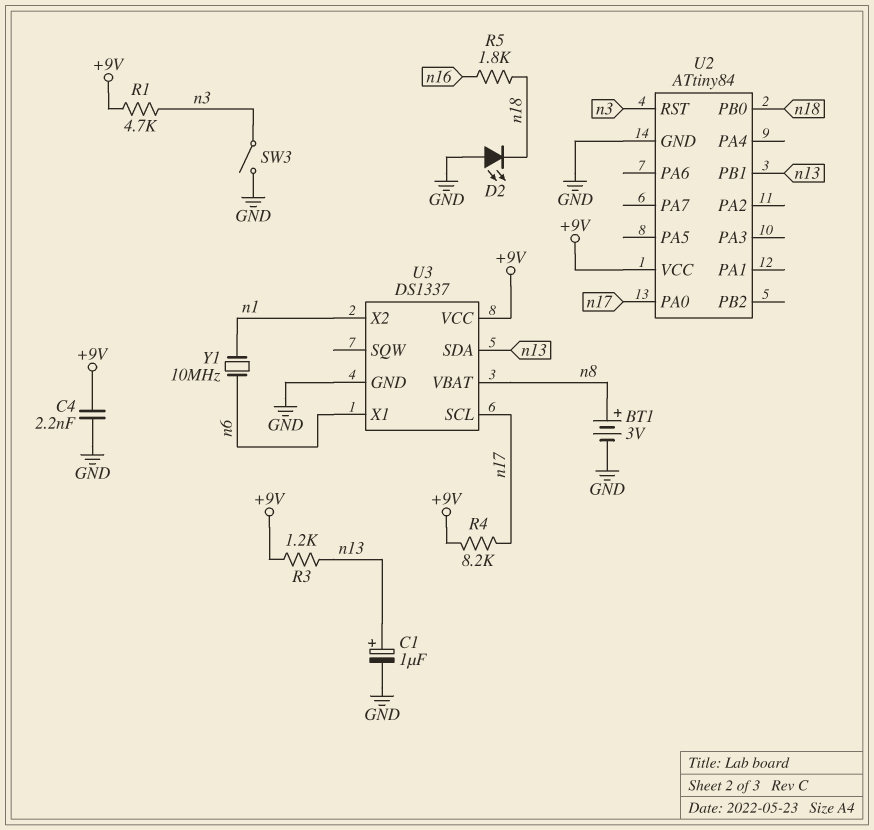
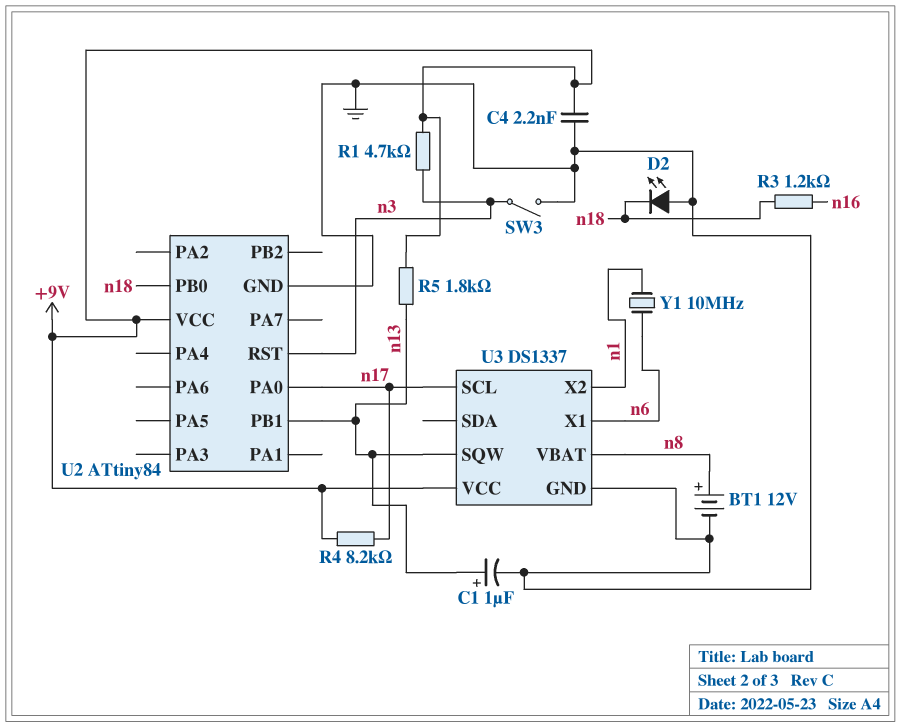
BT1: 3V (plus n8, minus GND) -> 12V (plus n8, minus GND)
R3: 1.2k (+9V, n13) -> 1.2k (n16, n18)
R5: 1.8k (n16, n18) -> 1.8k (+9V, n13)
U3 pin SDA: n13 -> none
U3 pin SQW: none -> n13

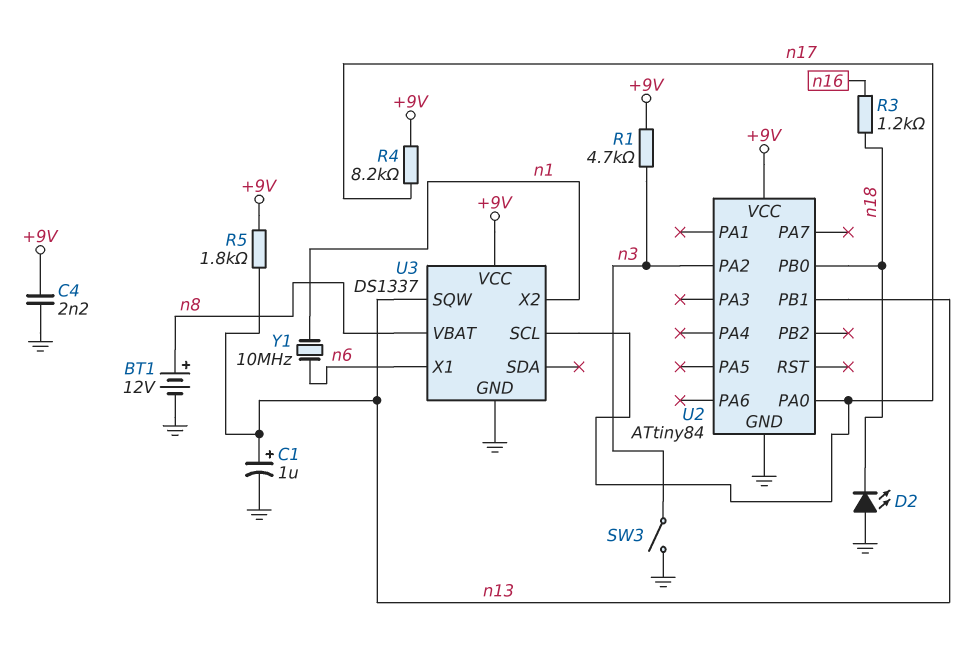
U2 pin PA2: none -> n3
U2 pin RST: n3 -> none

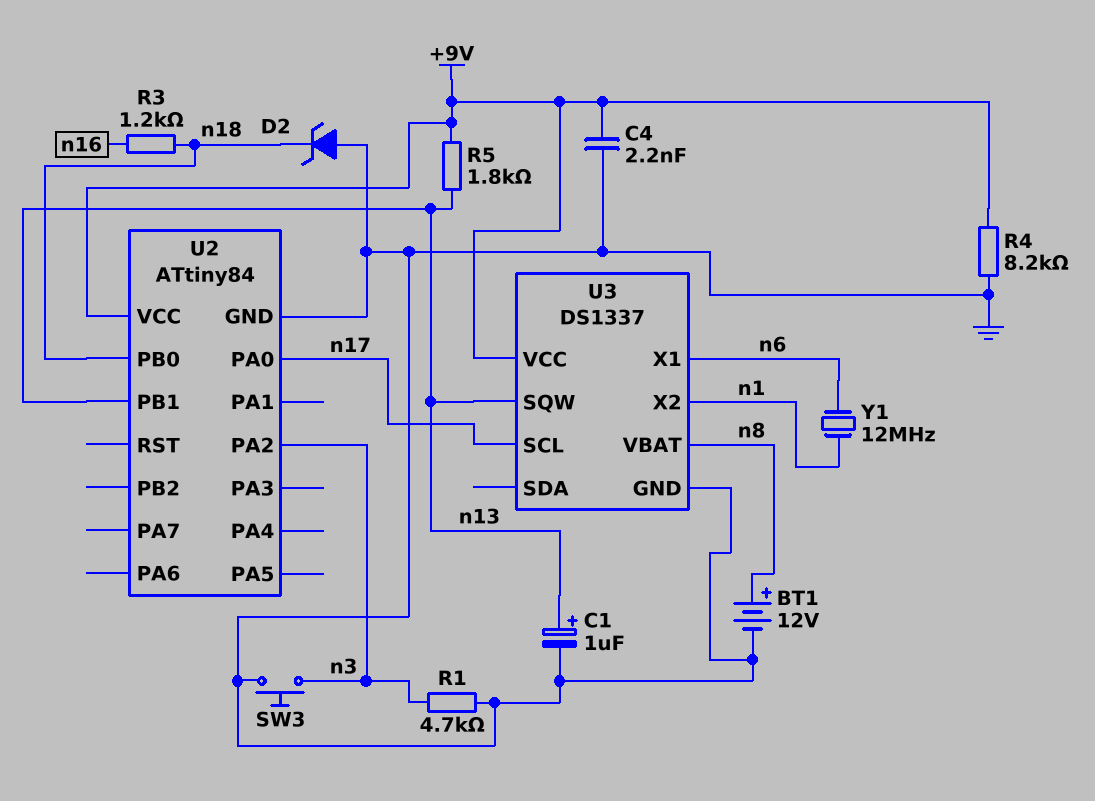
D2: LED (A GND, K n18) -> zener (A GND, K n18)
R1: 4.7k (+9V, n3) -> 4.7k (GND, n3)
R4: 8.2k (+9V, n17) -> 8.2k (+9V, GND)
SW3: switch (GND, n3) -> button (GND, n3)
Y1: 10MHz (n1, n6) -> 12MHz (n1, n6)

